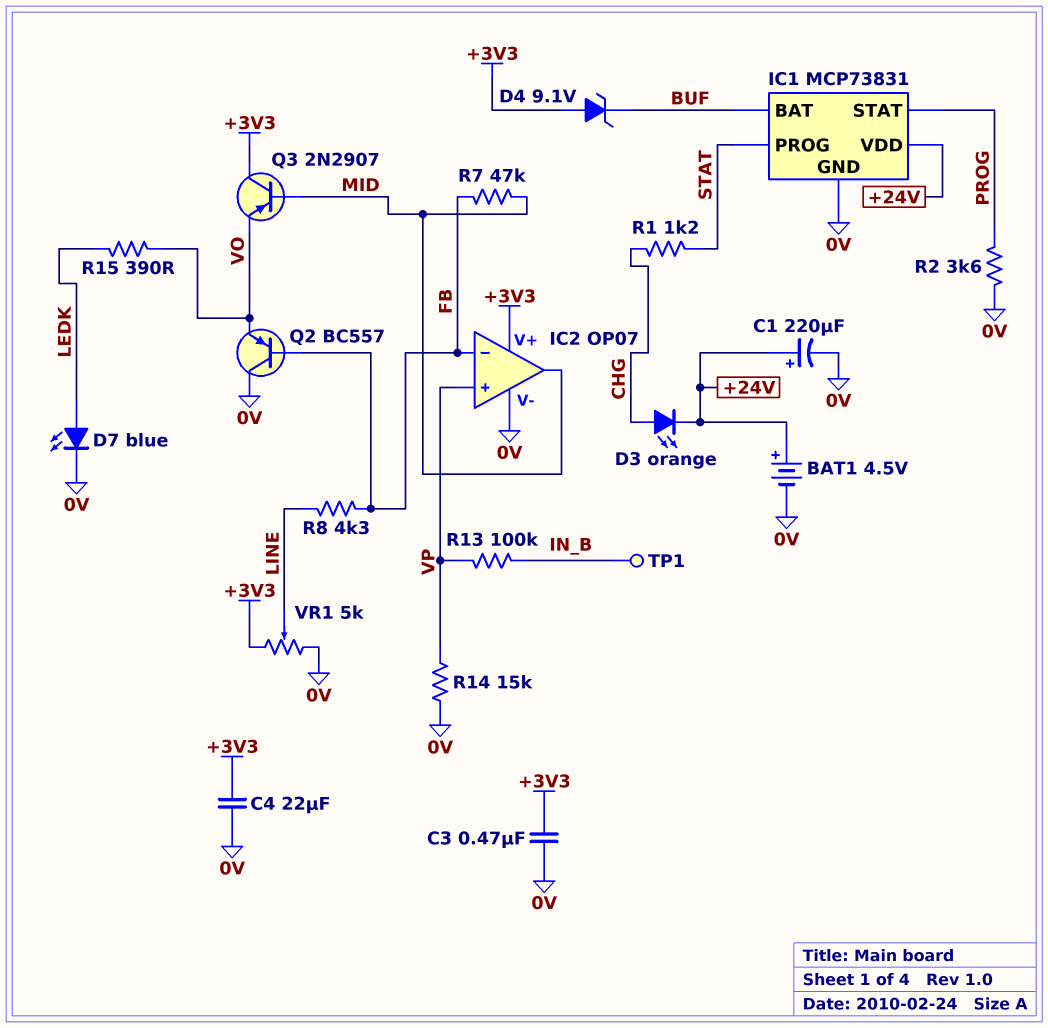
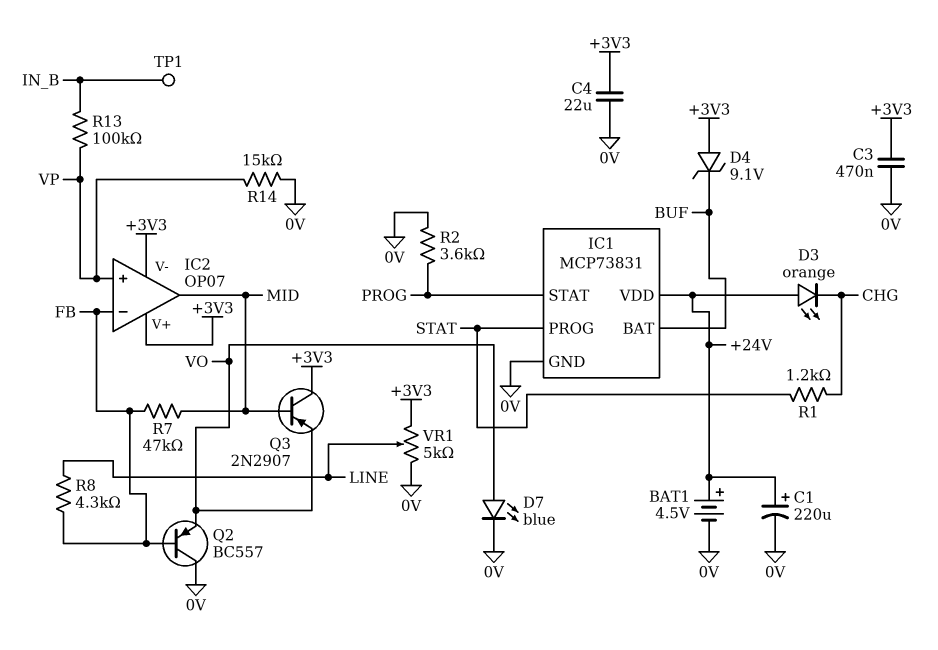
D3: LED orange (A CHG, K +24V) -> LED orange (A +24V, K CHG)
D7: LED blue (A LEDK, K 0V) -> LED blue (A VO, K 0V)
IC2 pin V-: 0V -> +3V3
R15: 390 (LEDK, VO) -> none

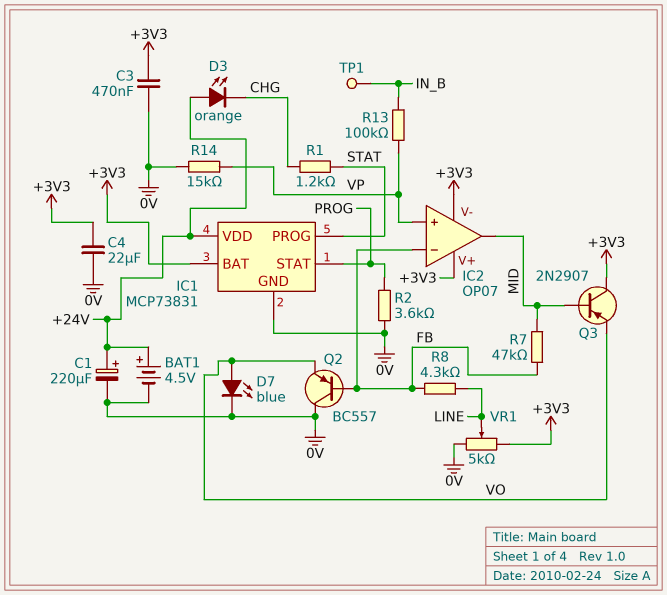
D4: zener 9.1V (A +3V3, K BUF) -> none
IC1 pin BAT: BUF -> +3V3

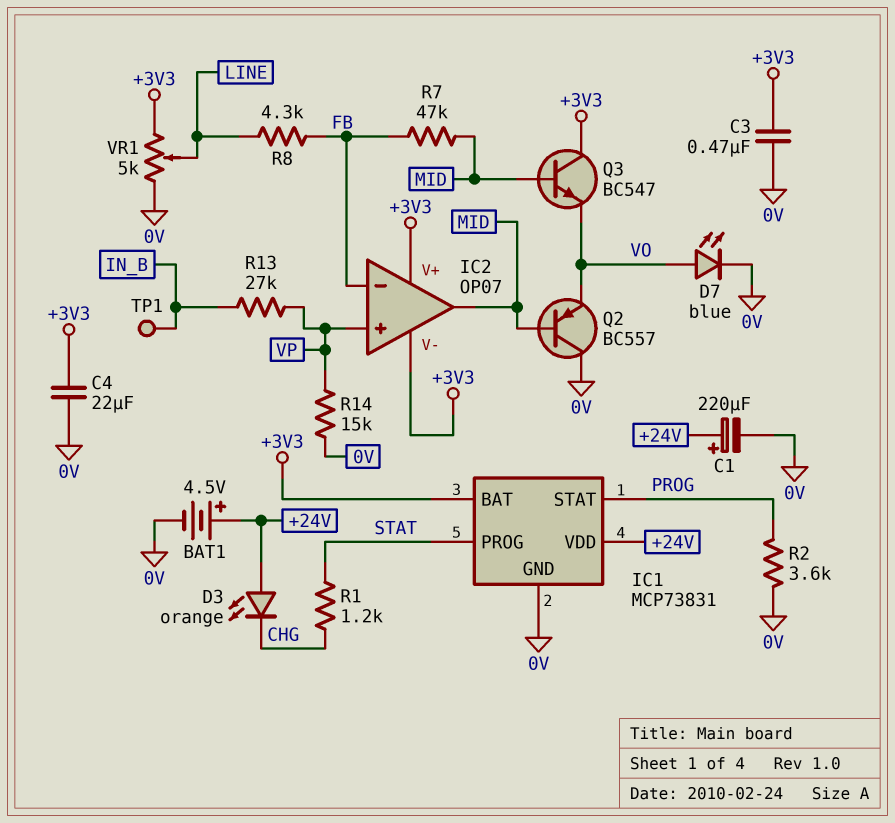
Q2: PNP BC557 (B FB, C 0V, E VO) -> PNP BC557 (B MID, C 0V, E VO)
Q3: PNP 2N2907 (B MID, C +3V3, E VO) -> NPN BC547 (B MID, C +3V3, E VO)
R13: 100k (IN_B, VP) -> 27k (IN_B, VP)

